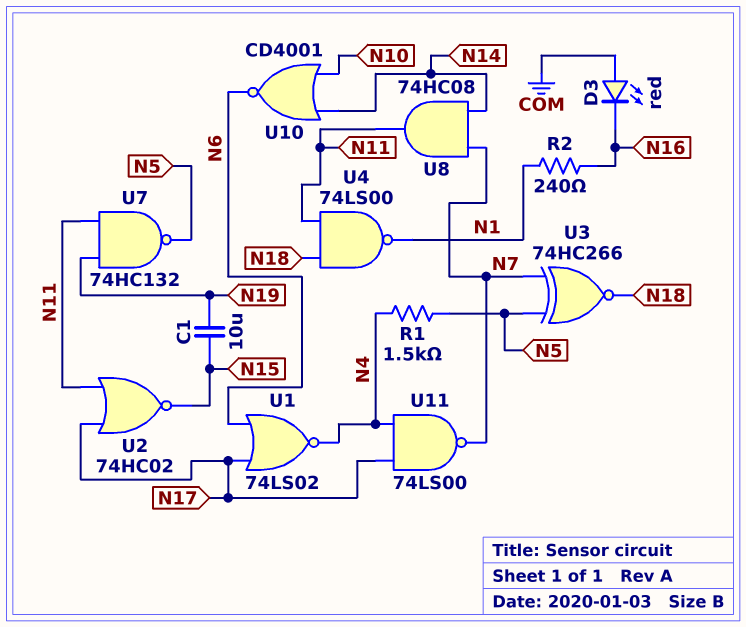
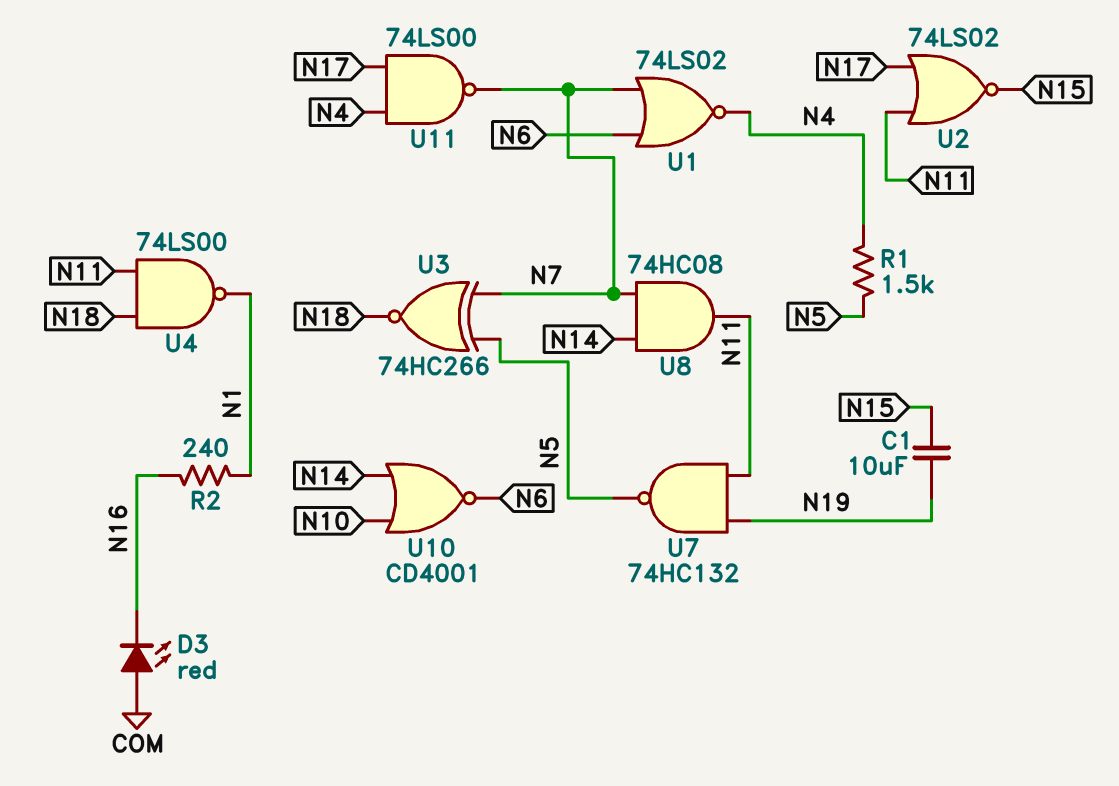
U1: NOR 74LS02 (in N6, in N17, out N4) -> NOR 74LS02 (in N6, in N7, out N4)
U2: NOR 74HC02 (in N11, in N17, out N15) -> NOR 74LS02 (in N11, in N17, out N15)

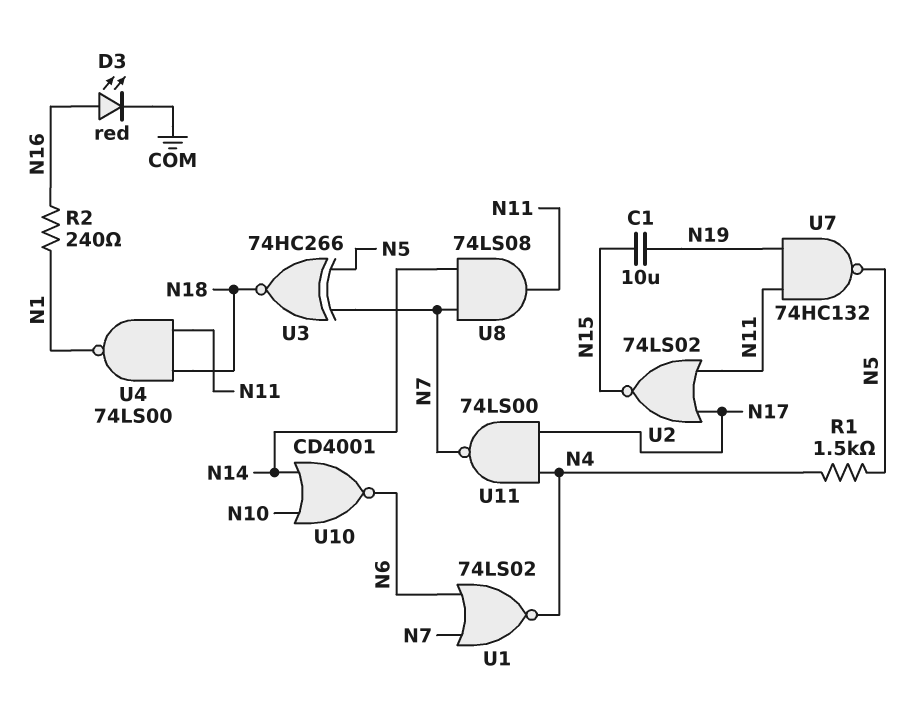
D3: LED red (A COM, K N16) -> LED red (A N16, K COM)
U8: AND 74HC08 (in N7, in N14, out N11) -> AND 74LS08 (in N7, in N14, out N11)

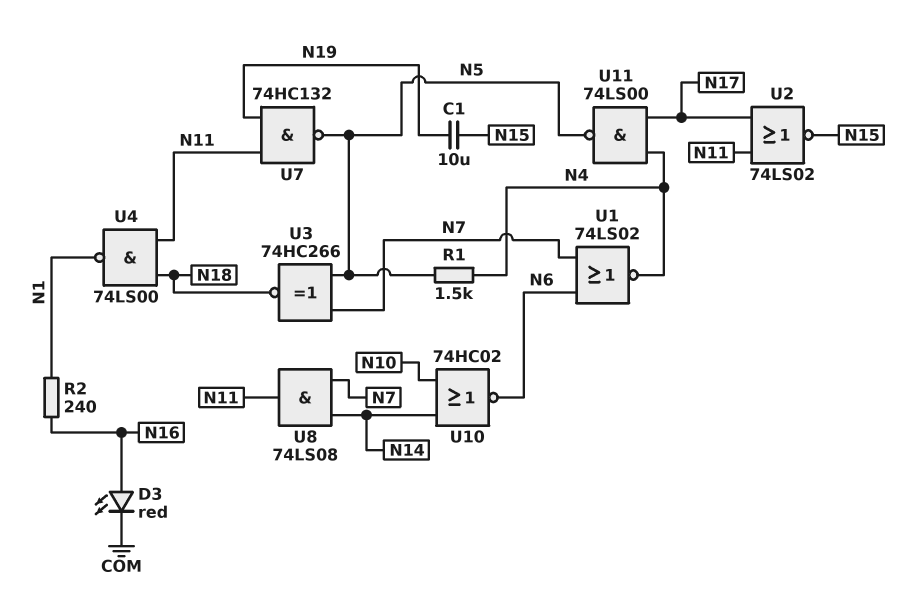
U10: NOR CD4001 (in N10, in N14, out N6) -> NOR 74HC02 (in N10, in N14, out N6)
U11: NAND 74LS00 (in N4, in N17, out N7) -> NAND 74LS00 (in N4, in N17, out N5)

